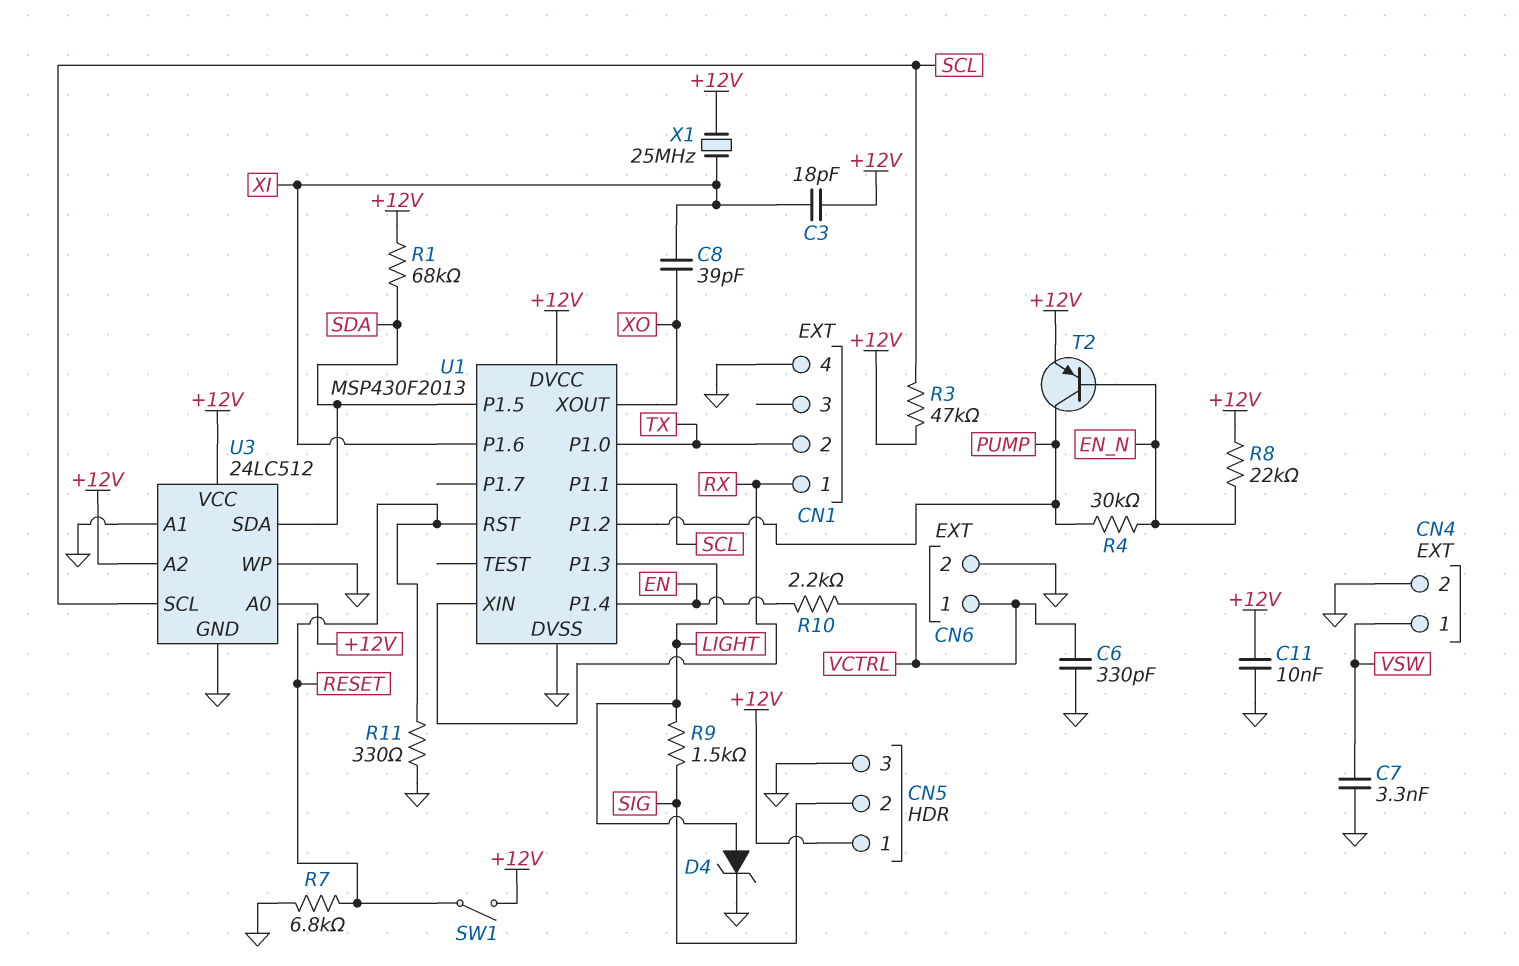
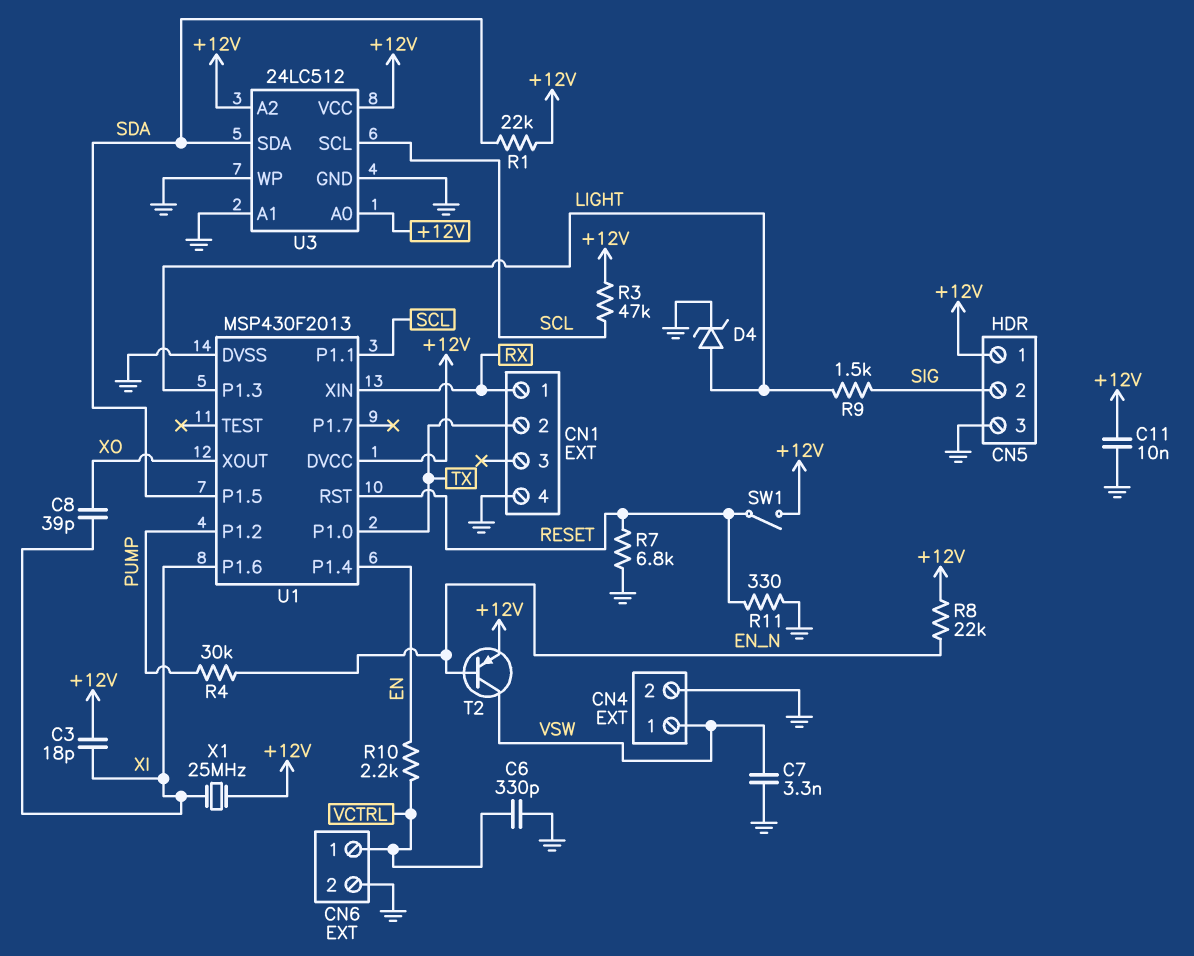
R1: 68k (+12V, SDA) -> 22k (+12V, SDA)
T2: PNP (B EN_N, C PUMP, E +12V) -> PNP (B EN_N, C VSW, E +12V)

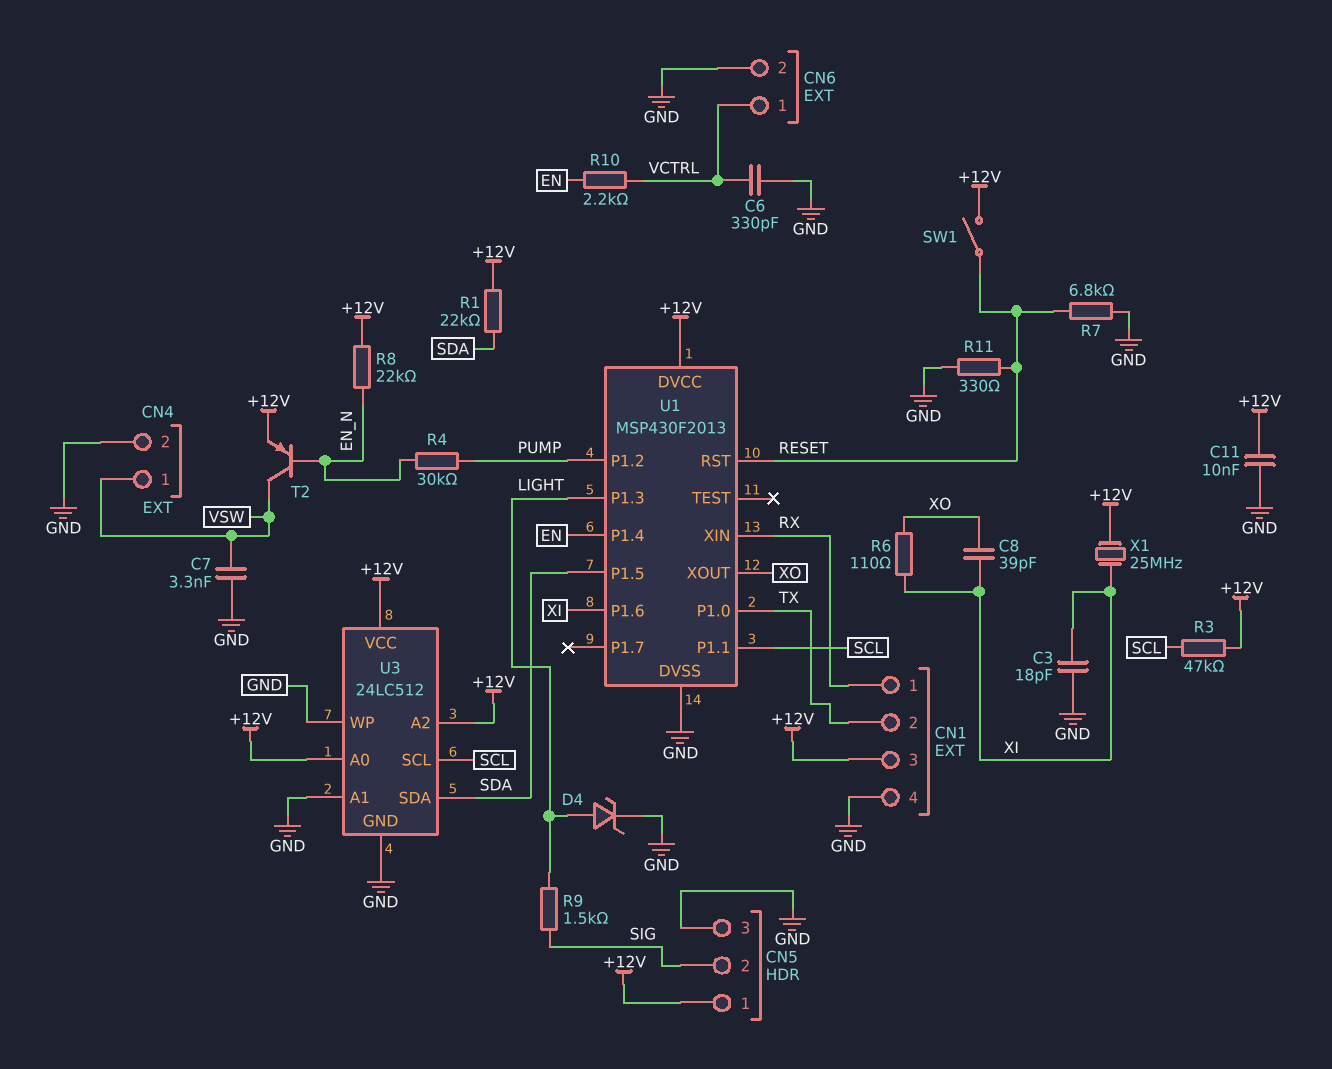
C3: 18pF (+12V, XI) -> 18pF (GND, XI)
CN1 pin 3: none -> +12V
R6: none -> 110 (XI, XO)

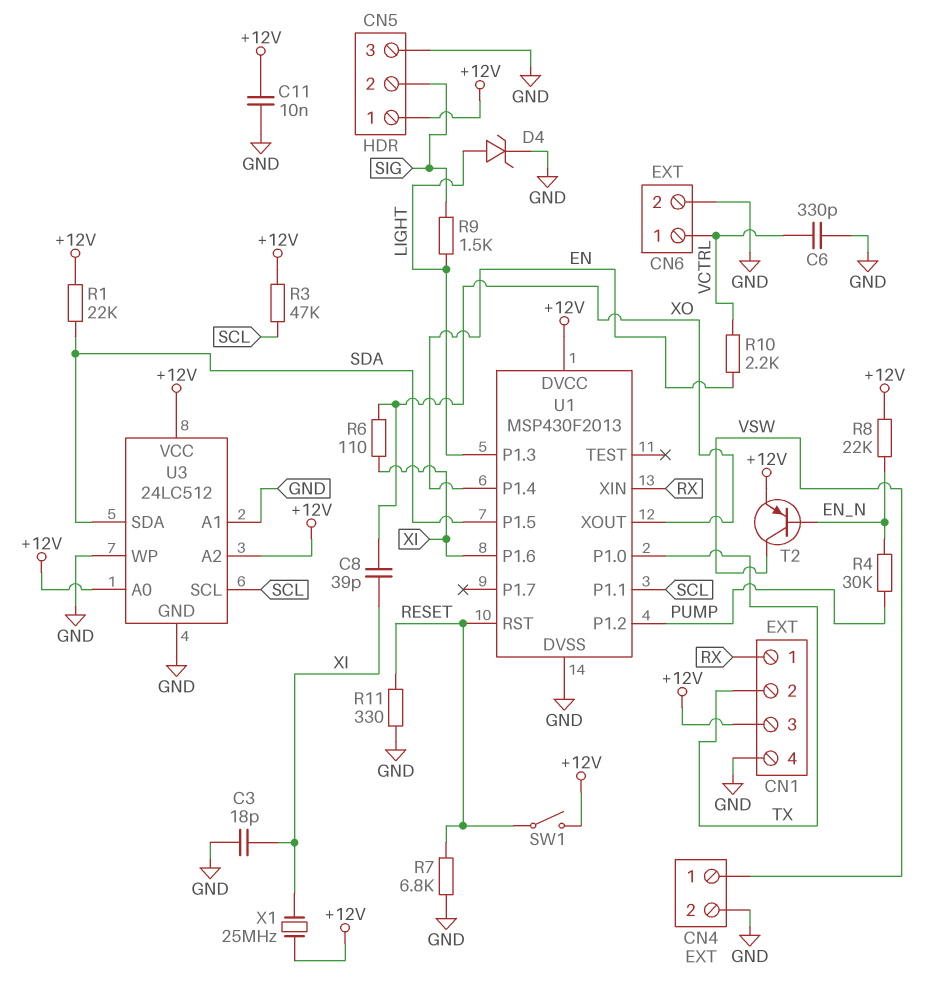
C7: 3.3nF (GND, VSW) -> none

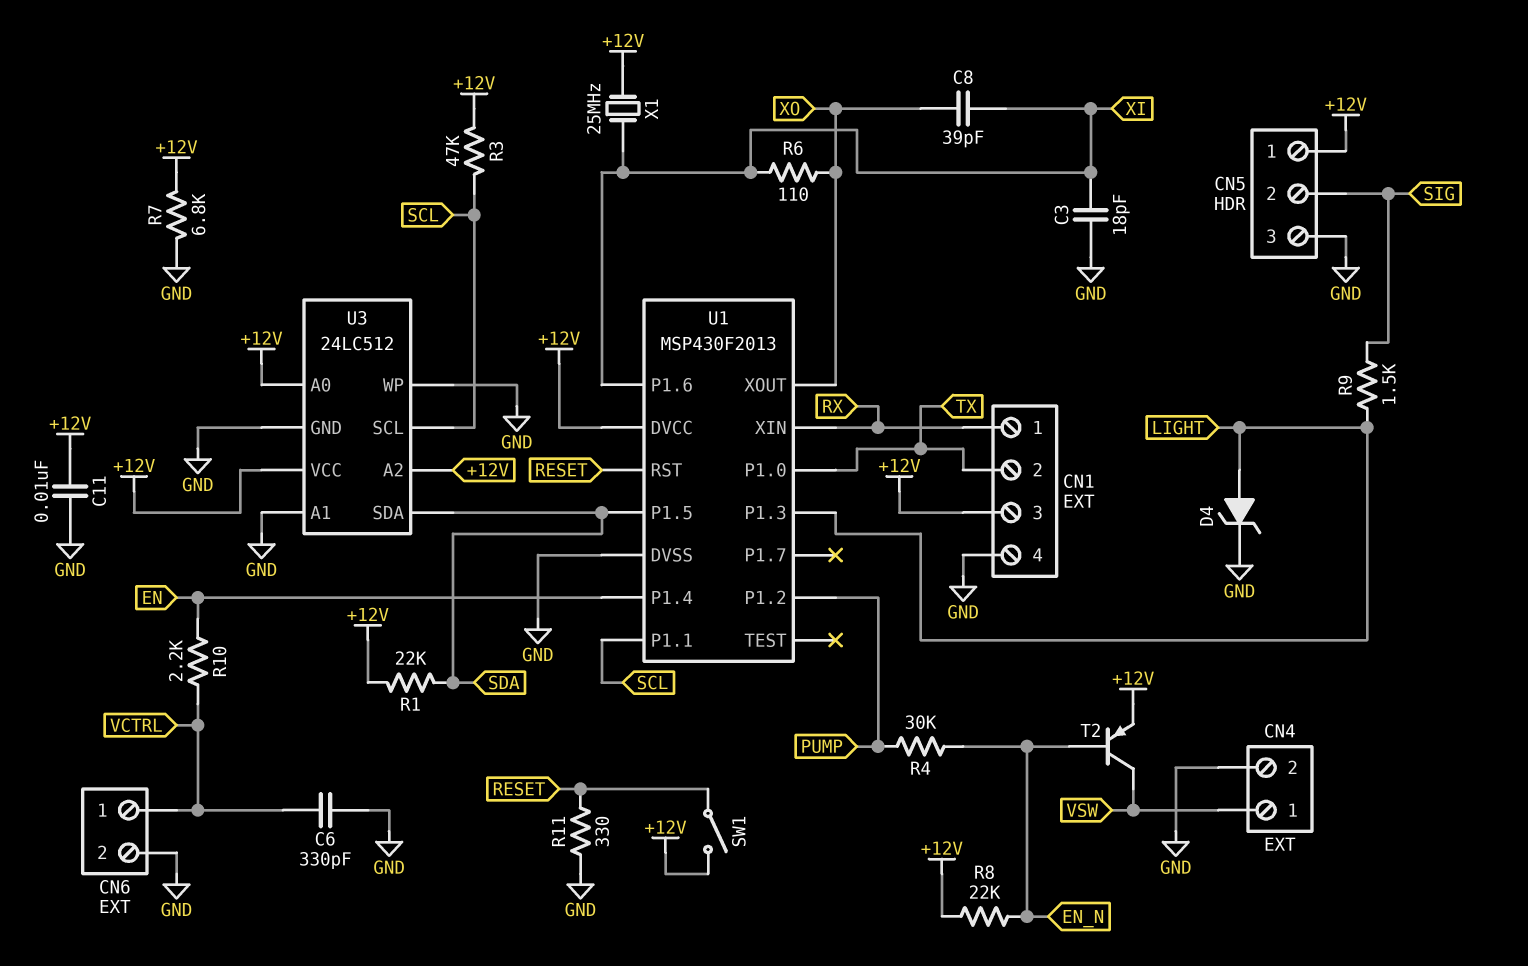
R7: 6.8k (GND, RESET) -> 6.8k (+12V, GND)

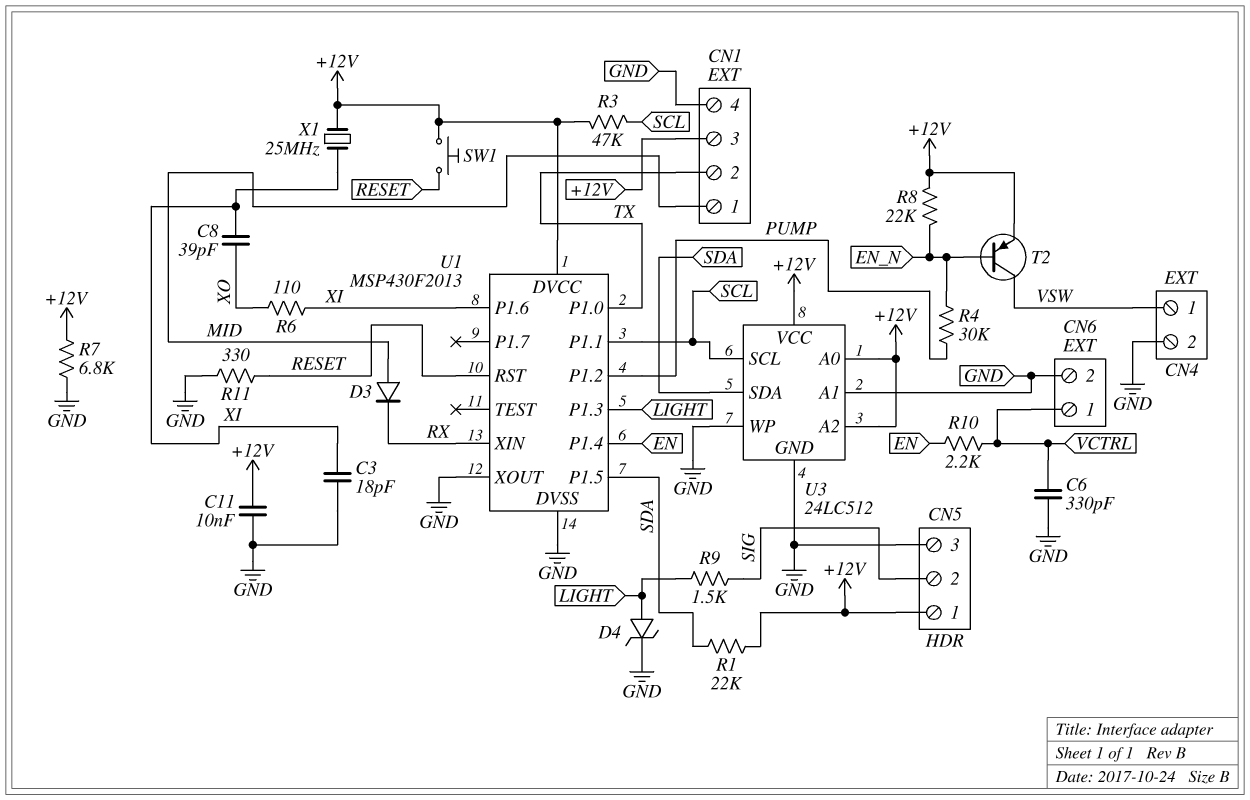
CN1 pin 1: RX -> MID
D3: none -> diode (A MID, K RX)
SW1: switch (+12V, RESET) -> button (+12V, RESET)
U1 pin XOUT: XO -> GND

